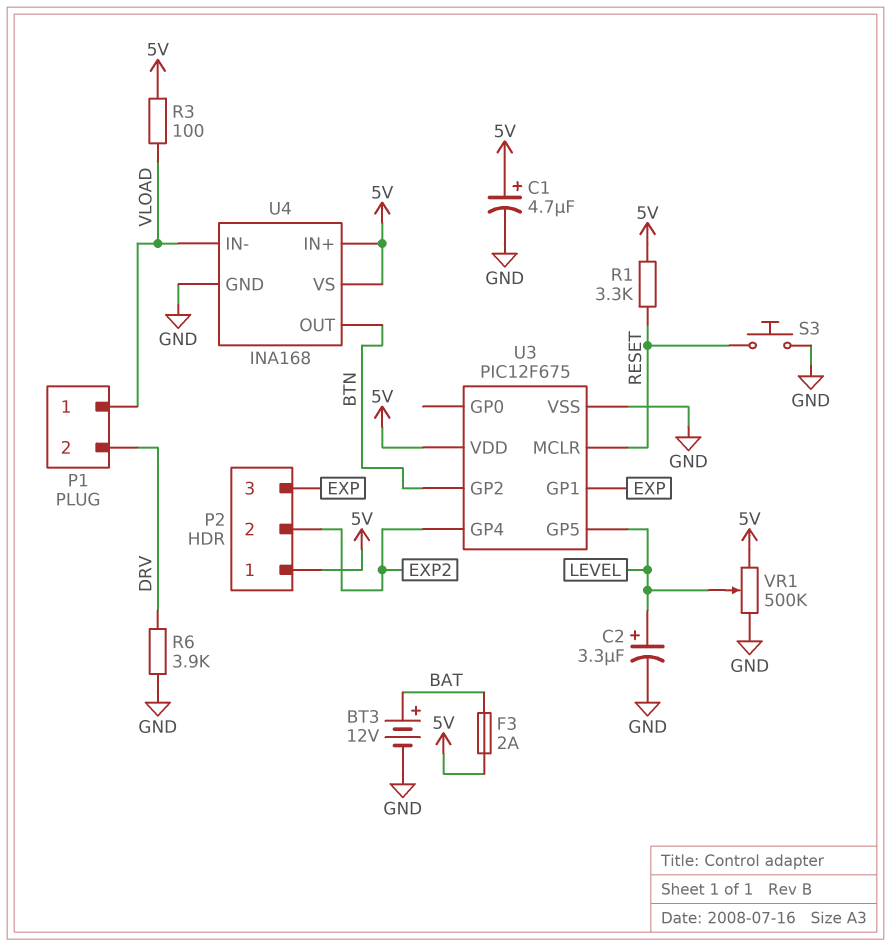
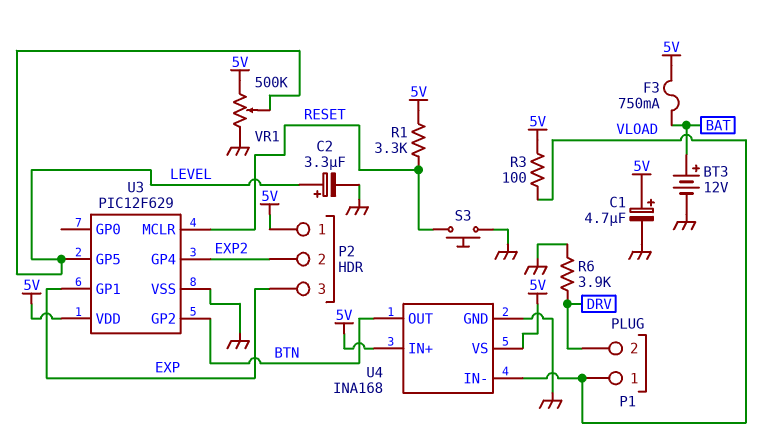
F3: 2A (5V, BAT) -> 750mA (5V, BAT)
U3: PIC12F675 -> PIC12F629

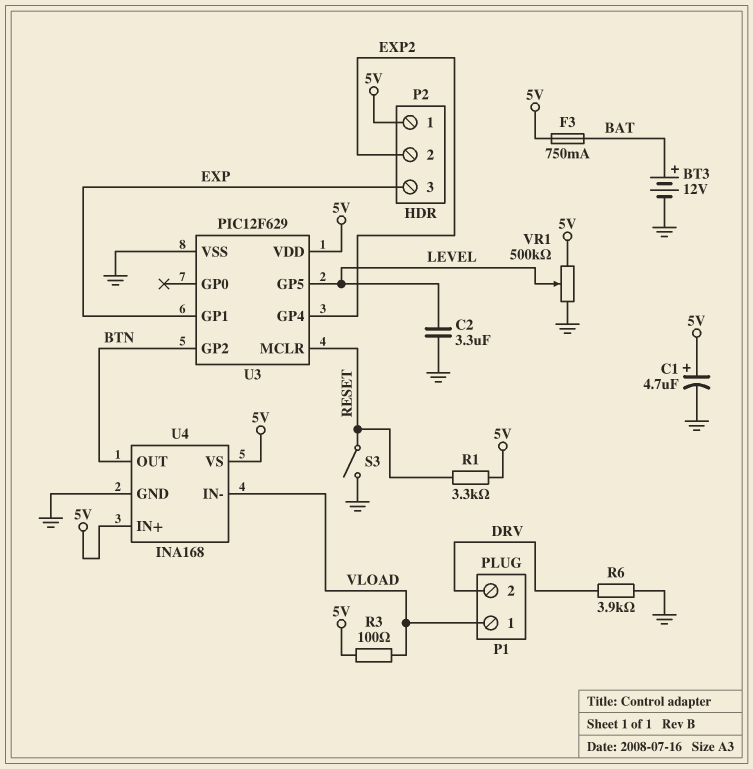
C2: 3.3uF (plus LEVEL, minus GND) -> 3.3uF (GND, LEVEL)
S3: button (GND, RESET) -> switch (GND, RESET)

